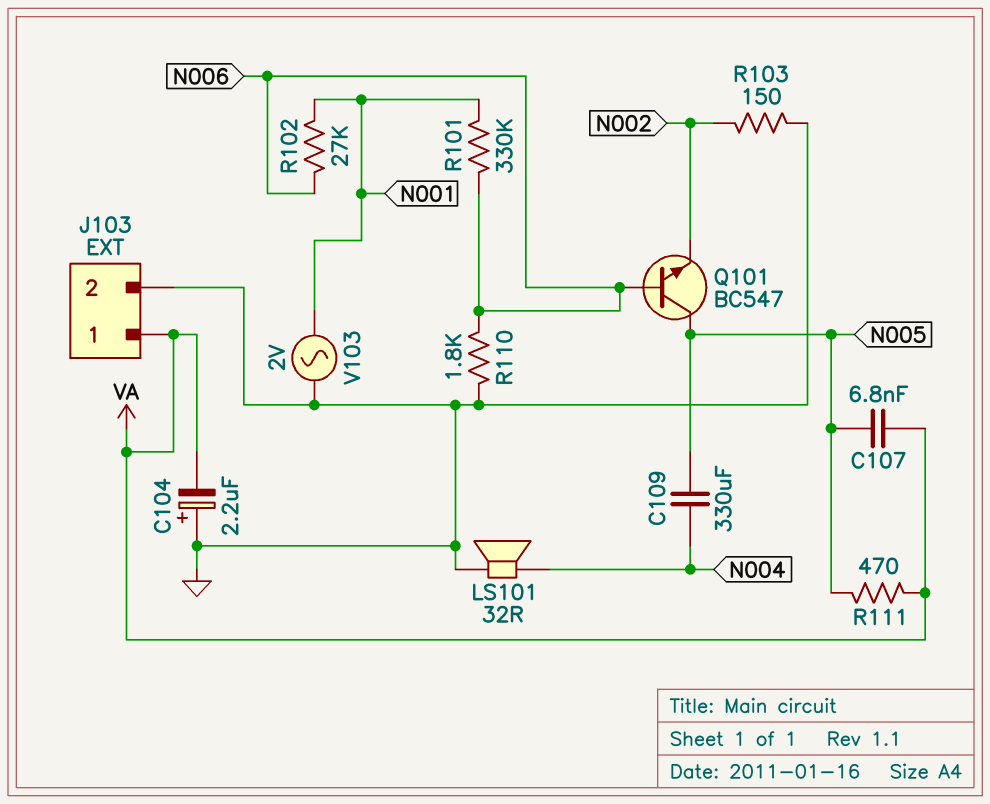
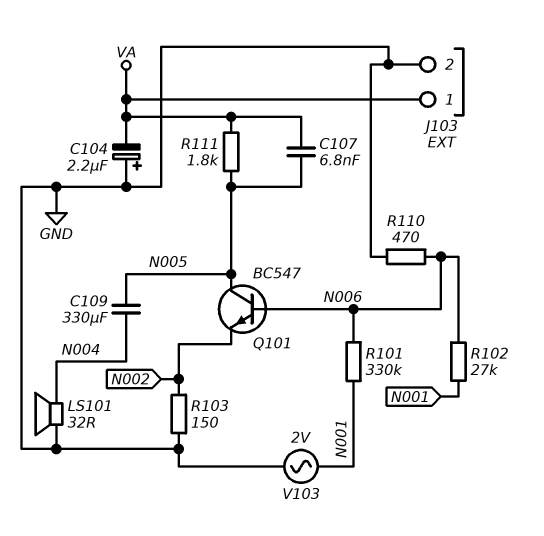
R110: 1.8k (GND, N006) -> 470 (GND, N006)
R111: 470 (N005, VA) -> 1.8k (N005, VA)

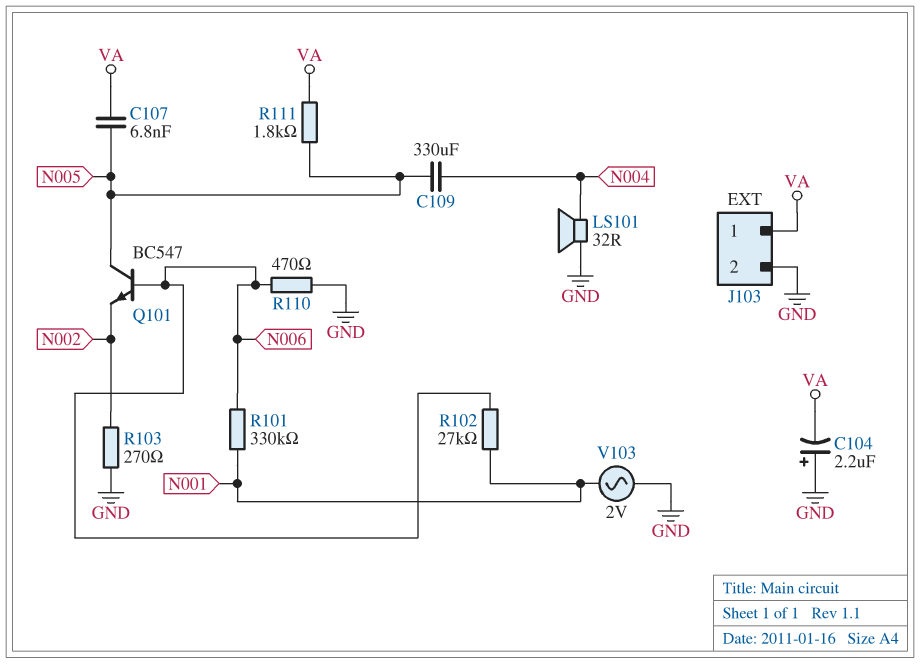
R103: 150 (GND, N002) -> 270 (GND, N002)

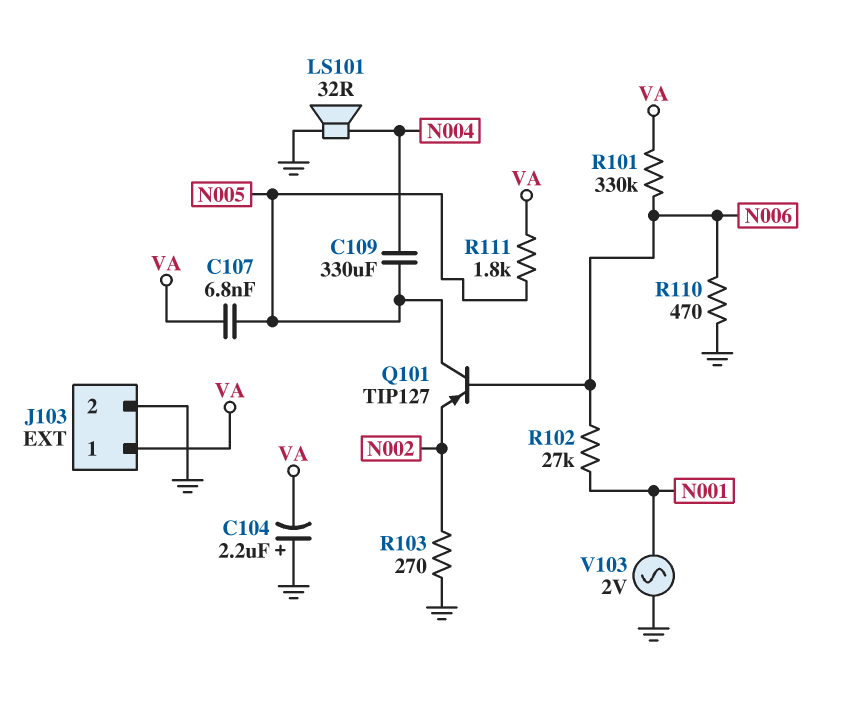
Q101: NPN BC547 (B N006, C N005, E N002) -> PNP TIP127 (B N006, C N005, E N002)
R101: 330k (N001, N006) -> 330k (N006, VA)

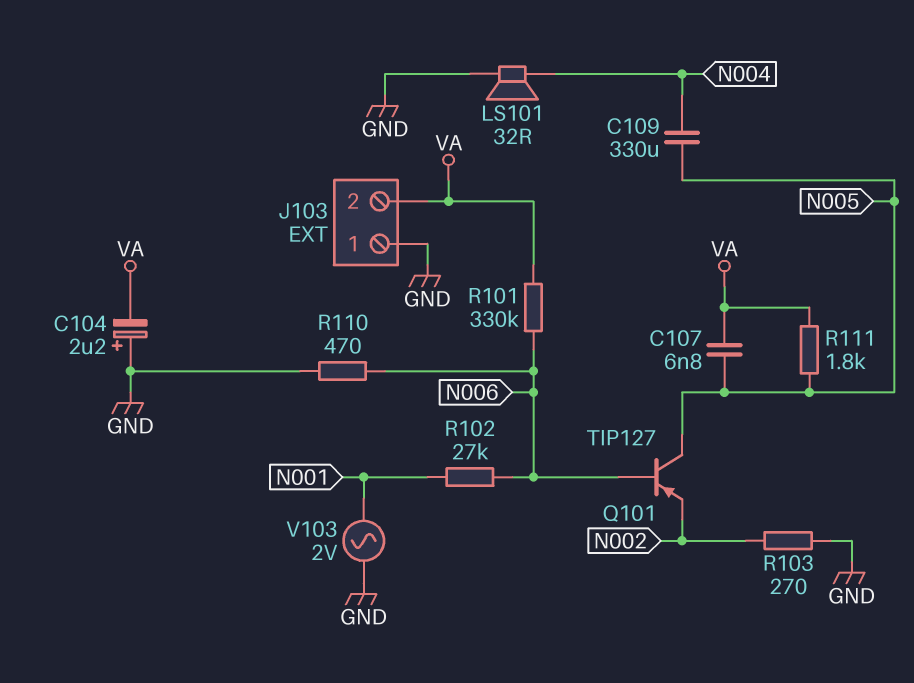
J103 pin 1: VA -> GND
J103 pin 2: GND -> VA

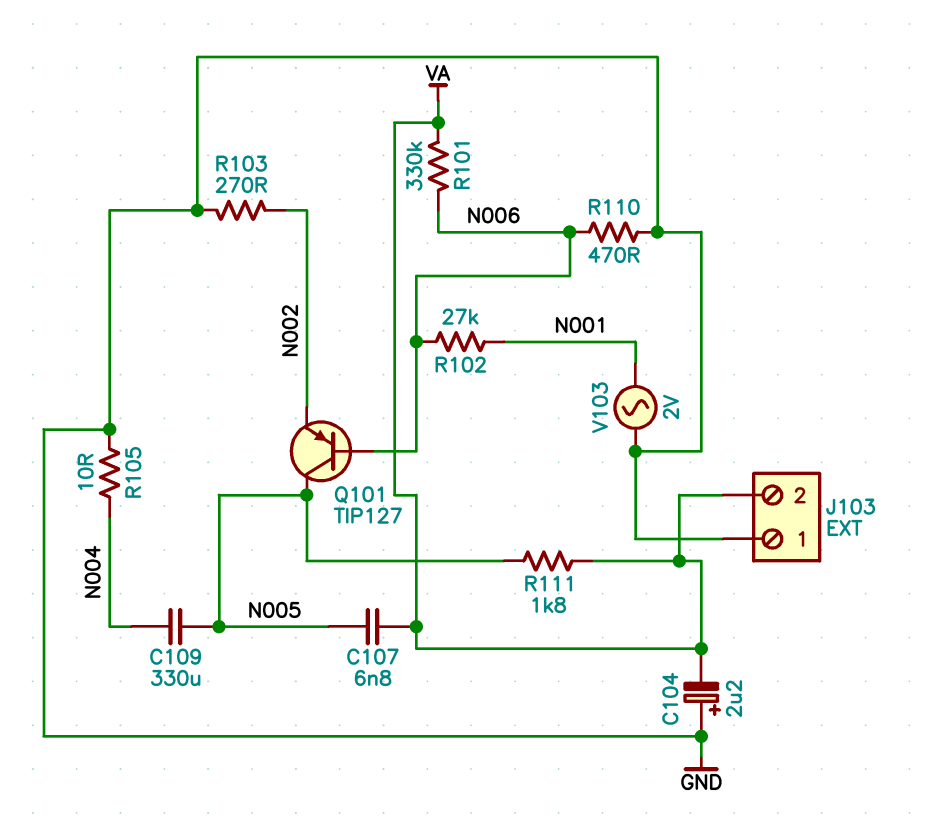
LS101: speaker 32R (GND, N004) -> none
R105: none -> 10 (GND, N004)

